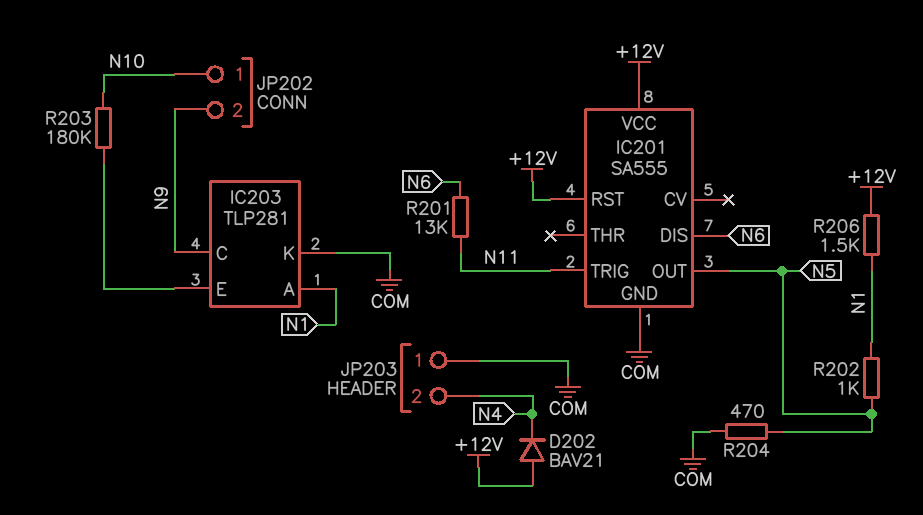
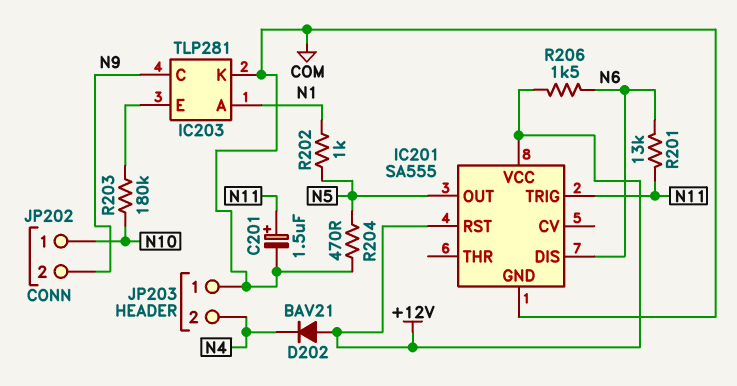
C201: none -> 1.5uF (plus N11, minus COM)
R206: 1.5k (+12V, N1) -> 1.5k (+12V, N6)

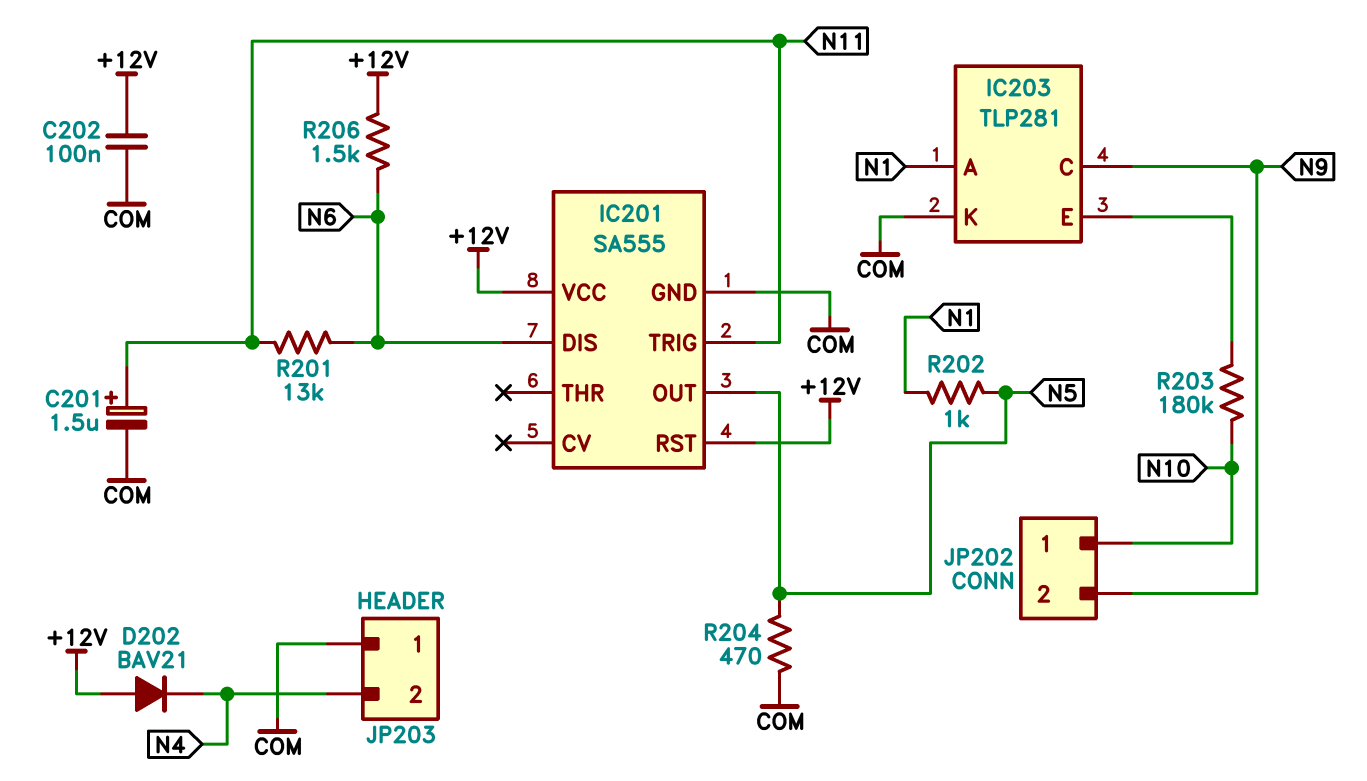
C202: none -> 100nF (+12V, COM)

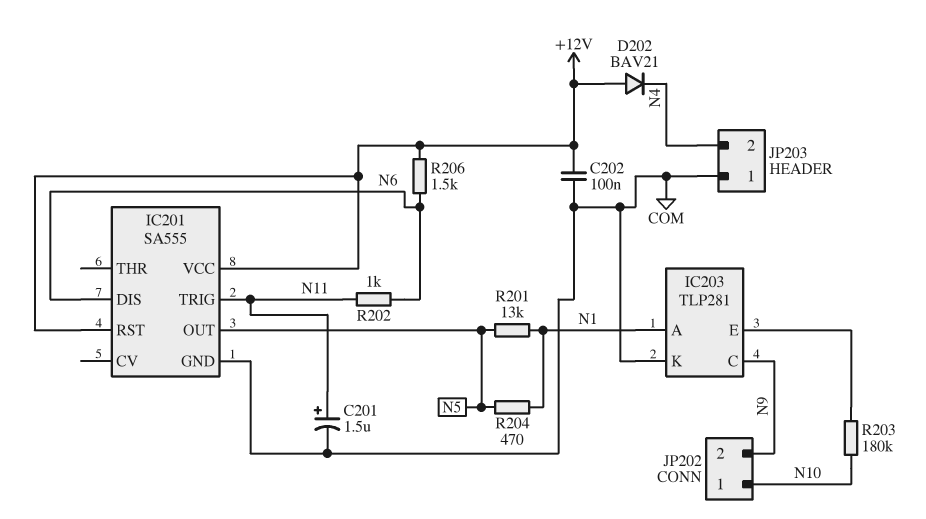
R201: 13k (N6, N11) -> 13k (N1, N5)
R202: 1k (N1, N5) -> 1k (N6, N11)
R204: 470 (COM, N5) -> 470 (N1, N5)

